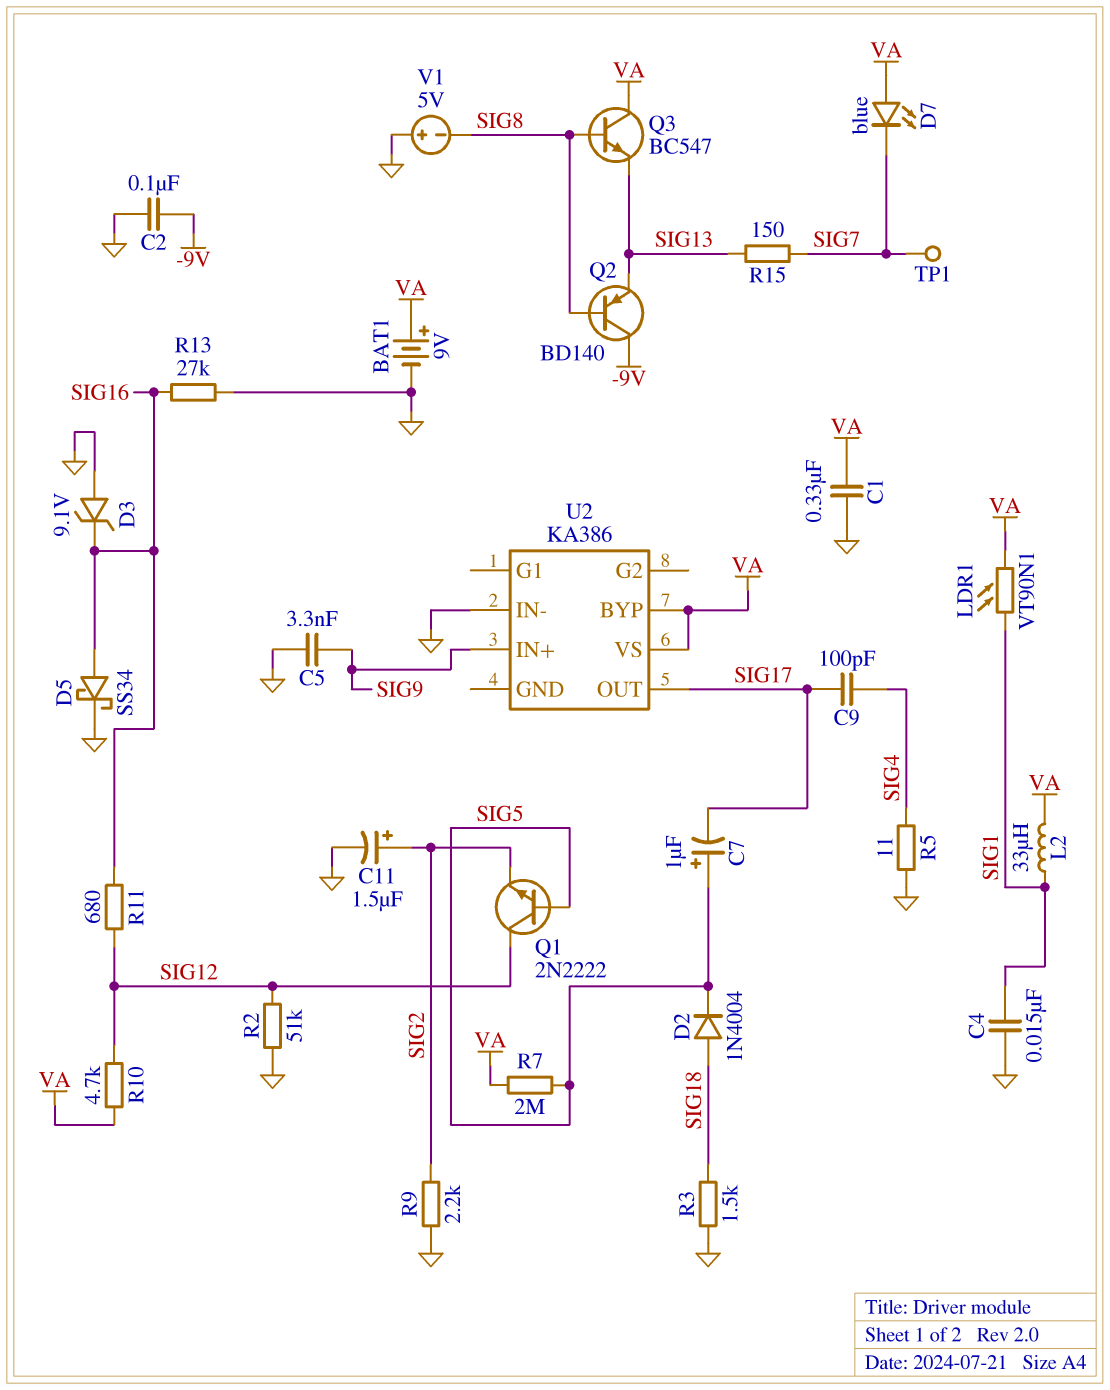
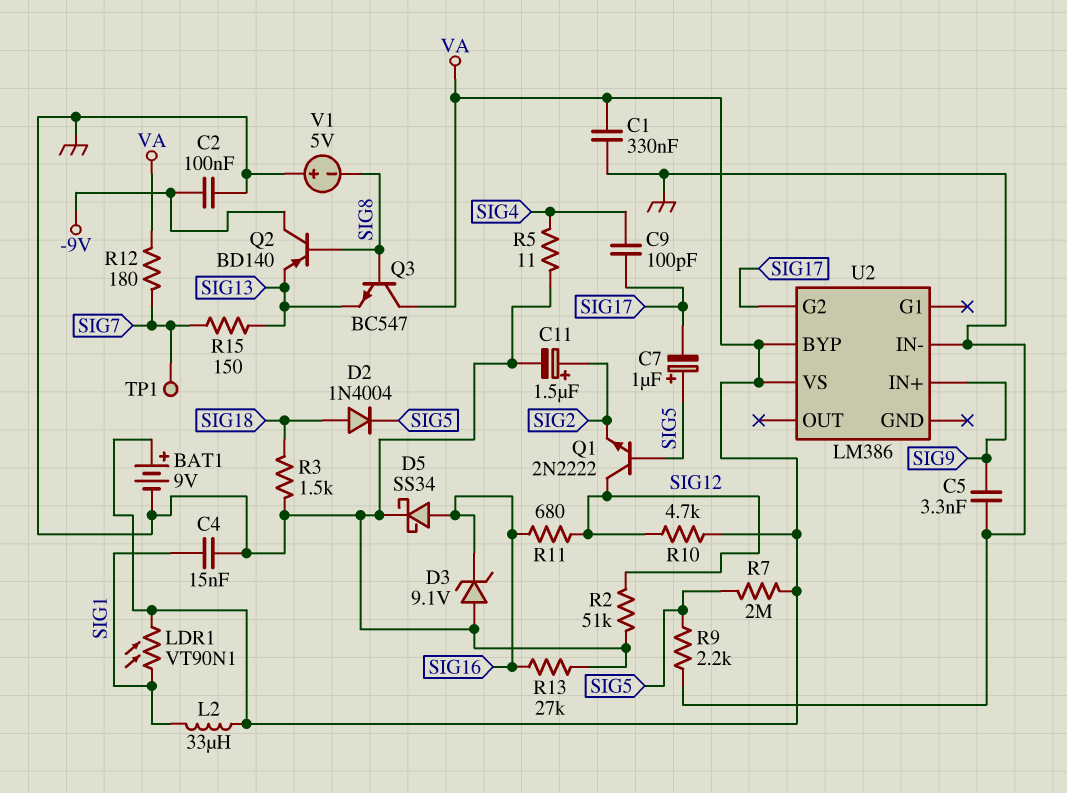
D7: LED blue (A VA, K SIG7) -> none
R9: 2.2k (GND, SIG2) -> 2.2k (GND, SIG5)
R12: none -> 180 (SIG7, VA)
U2: KA386 -> LM386
U2 pin G2: none -> SIG17
U2 pin OUT: SIG17 -> none

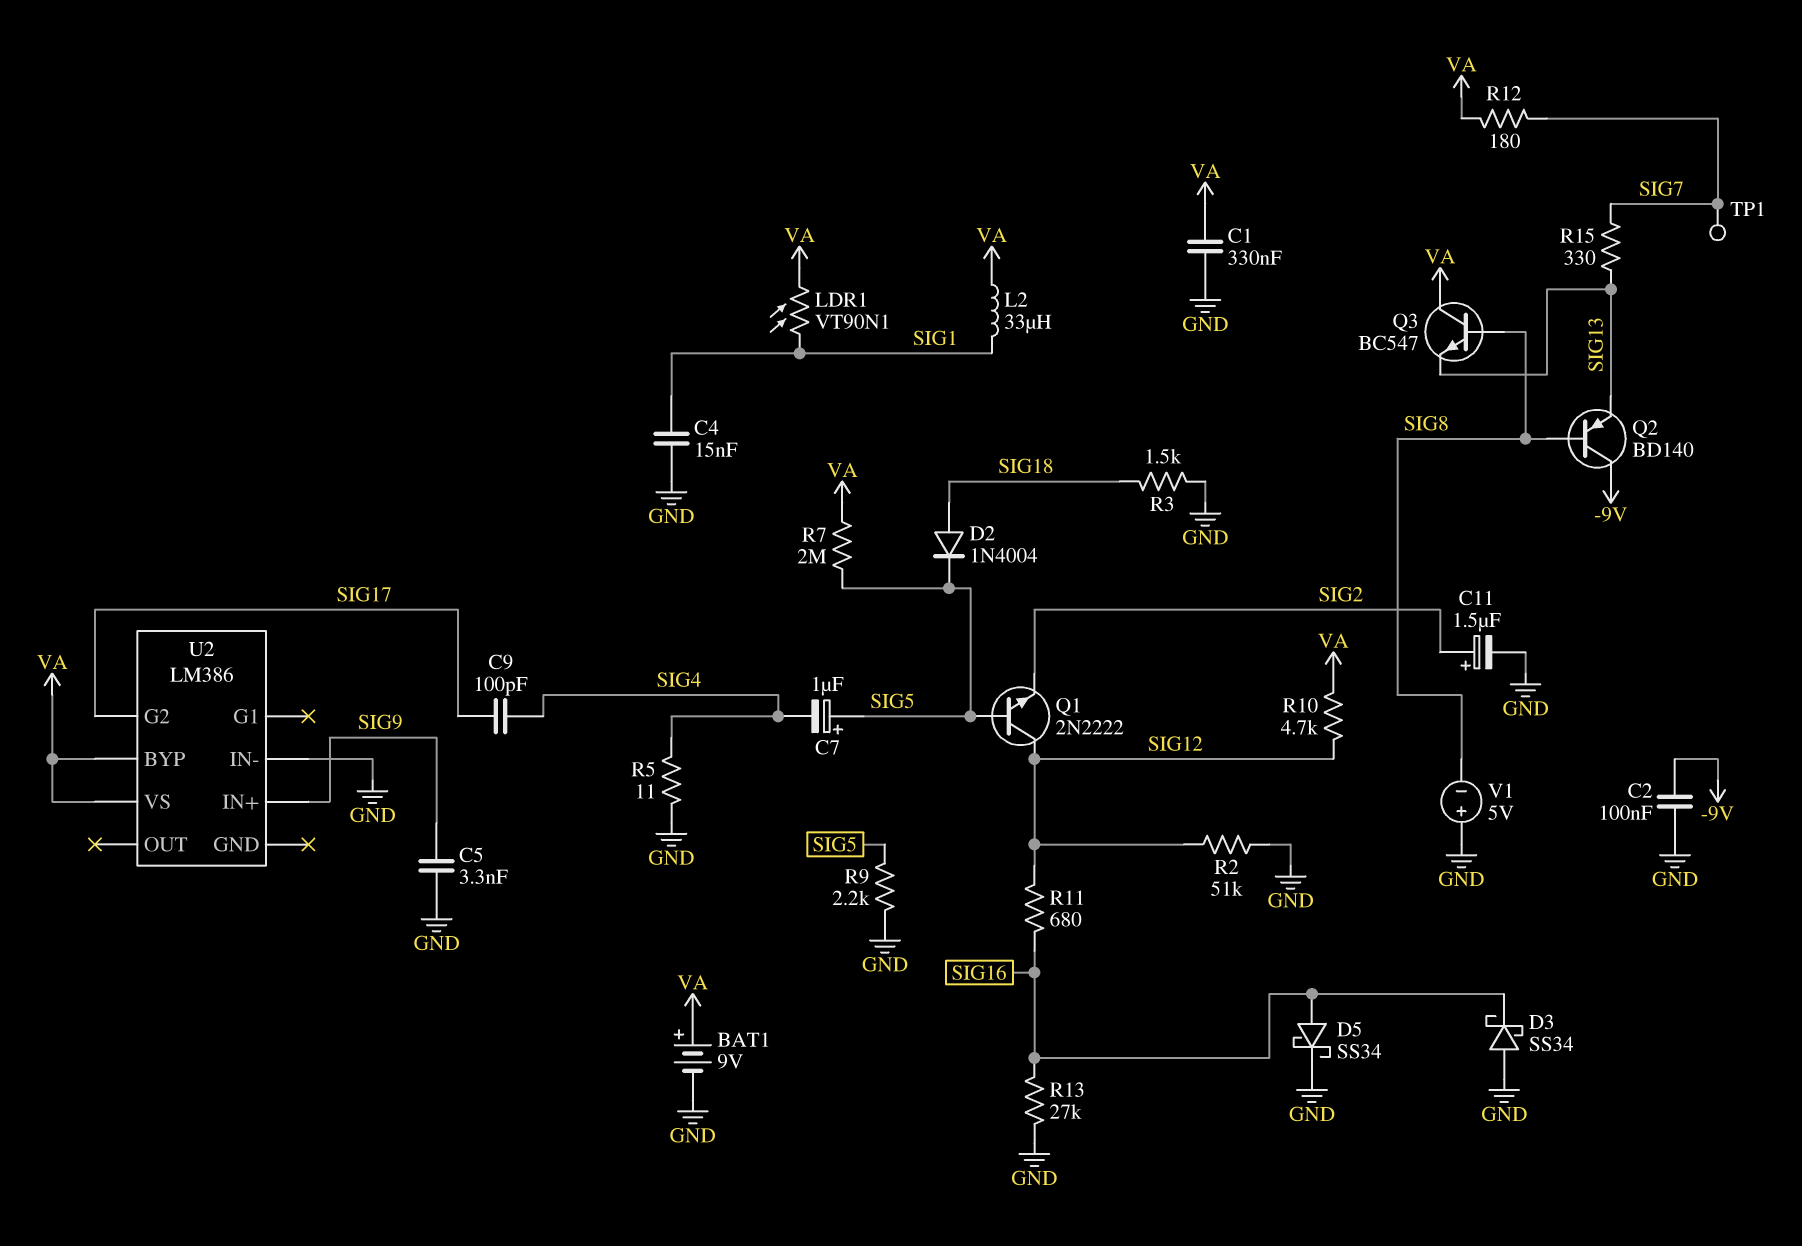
C7: 1uF (plus SIG5, minus SIG17) -> 1uF (plus SIG5, minus SIG4)
D3: zener 9.1V (A GND, K SIG16) -> schottky SS34 (A GND, K SIG16)
R15: 150 (SIG7, SIG13) -> 330 (SIG7, SIG13)

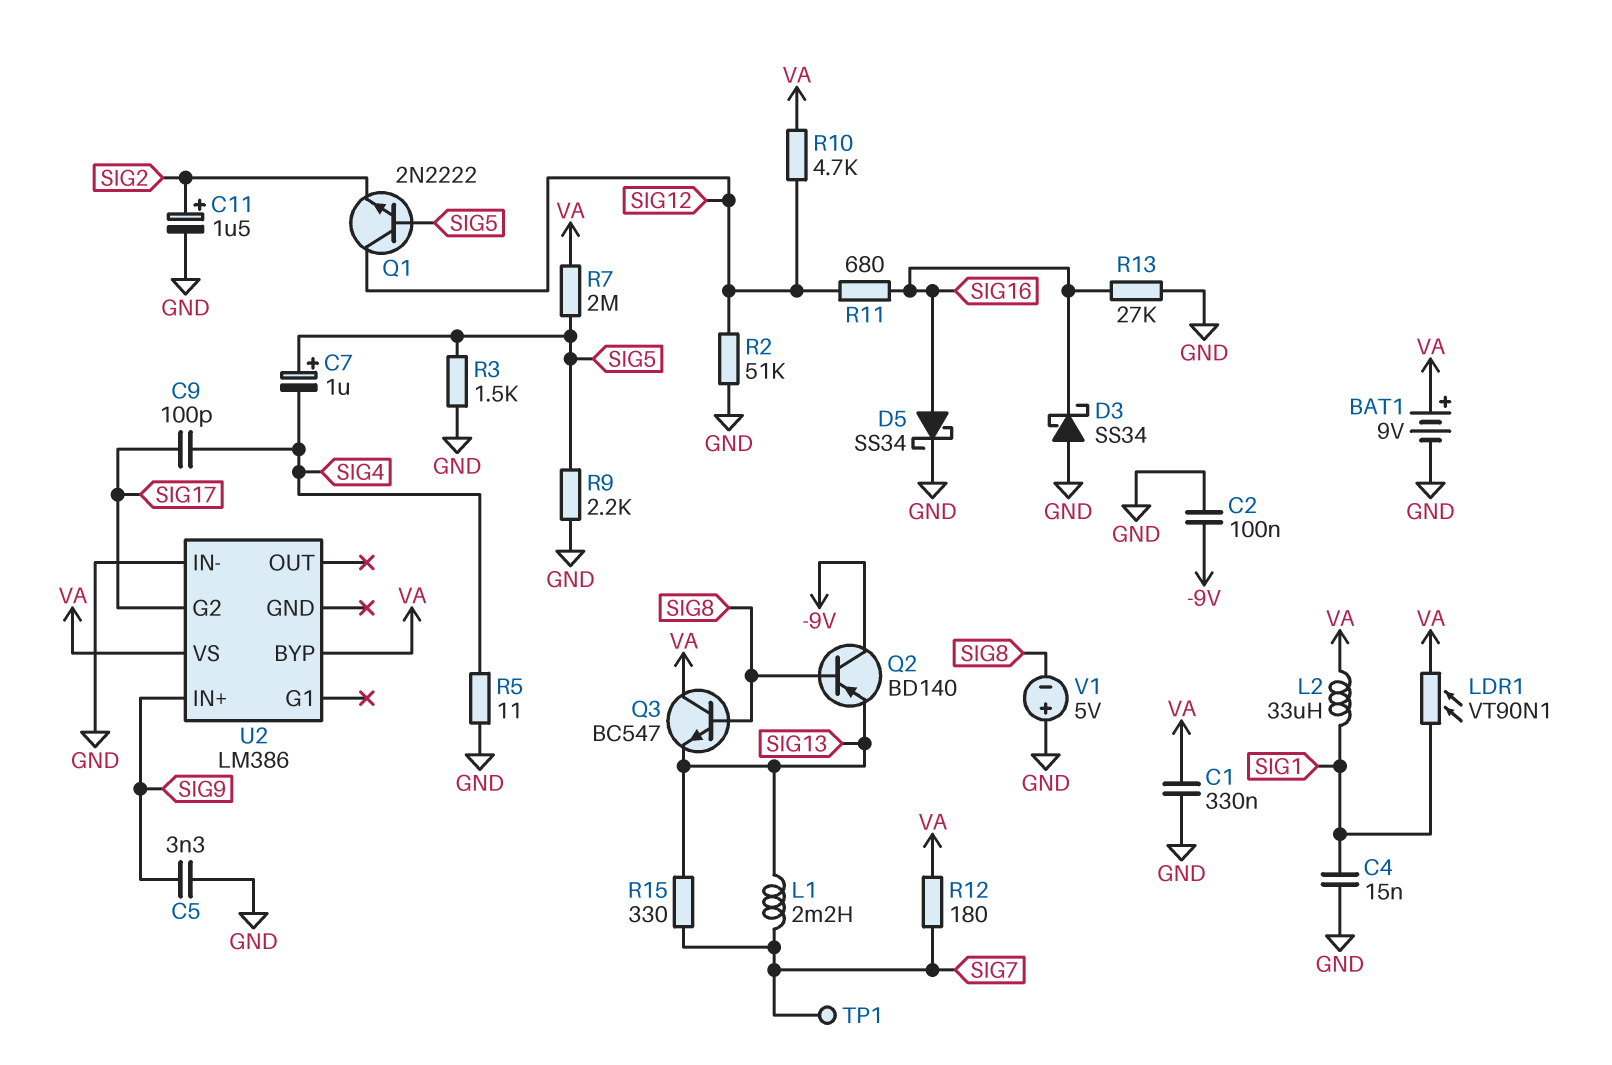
D2: diode 1N4004 (A SIG18, K SIG5) -> none
L1: none -> 2.2mH (SIG7, SIG13)
R3: 1.5k (GND, SIG18) -> 1.5k (GND, SIG5)

